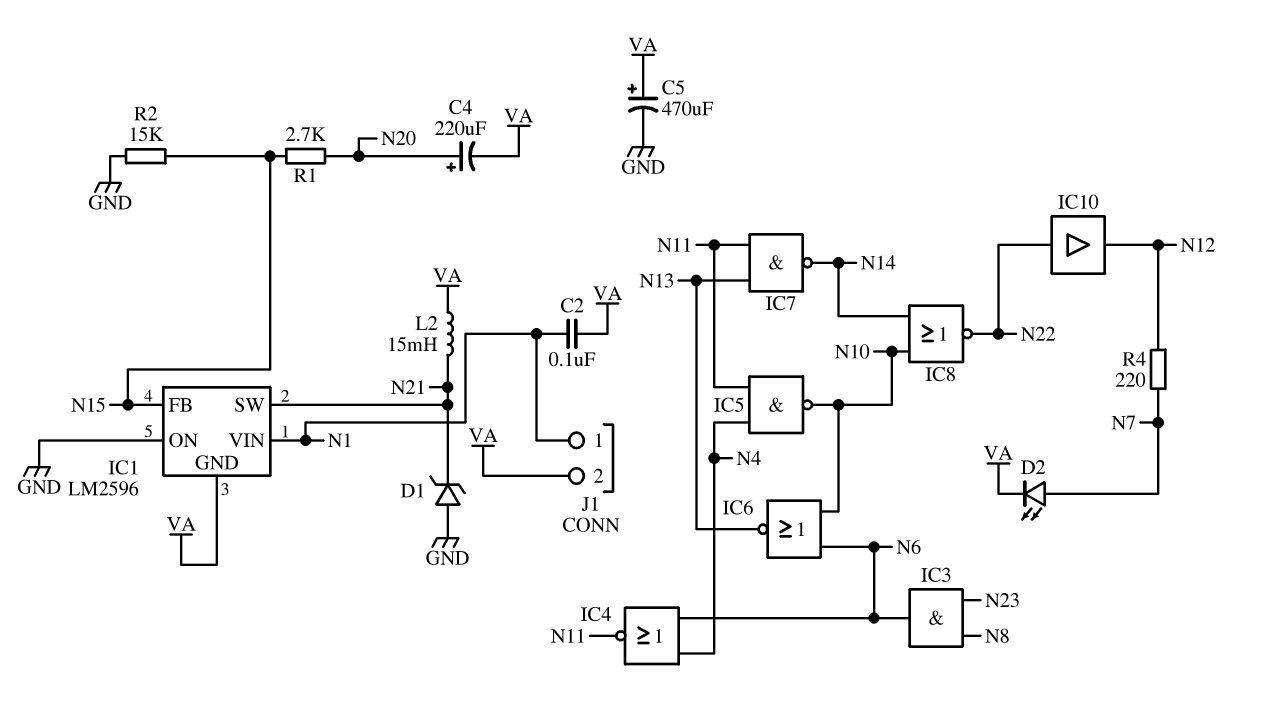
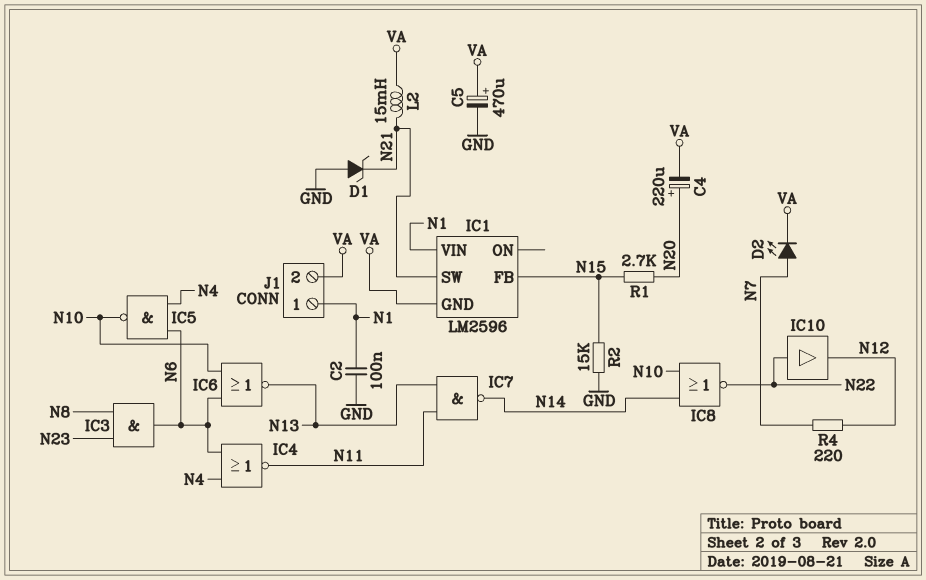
C2: 100nF (N1, VA) -> 100nF (GND, N1)
IC1 pin ON: GND -> none
IC5: NAND (in N4, in N11, out N10) -> NAND (in N4, in N6, out N10)

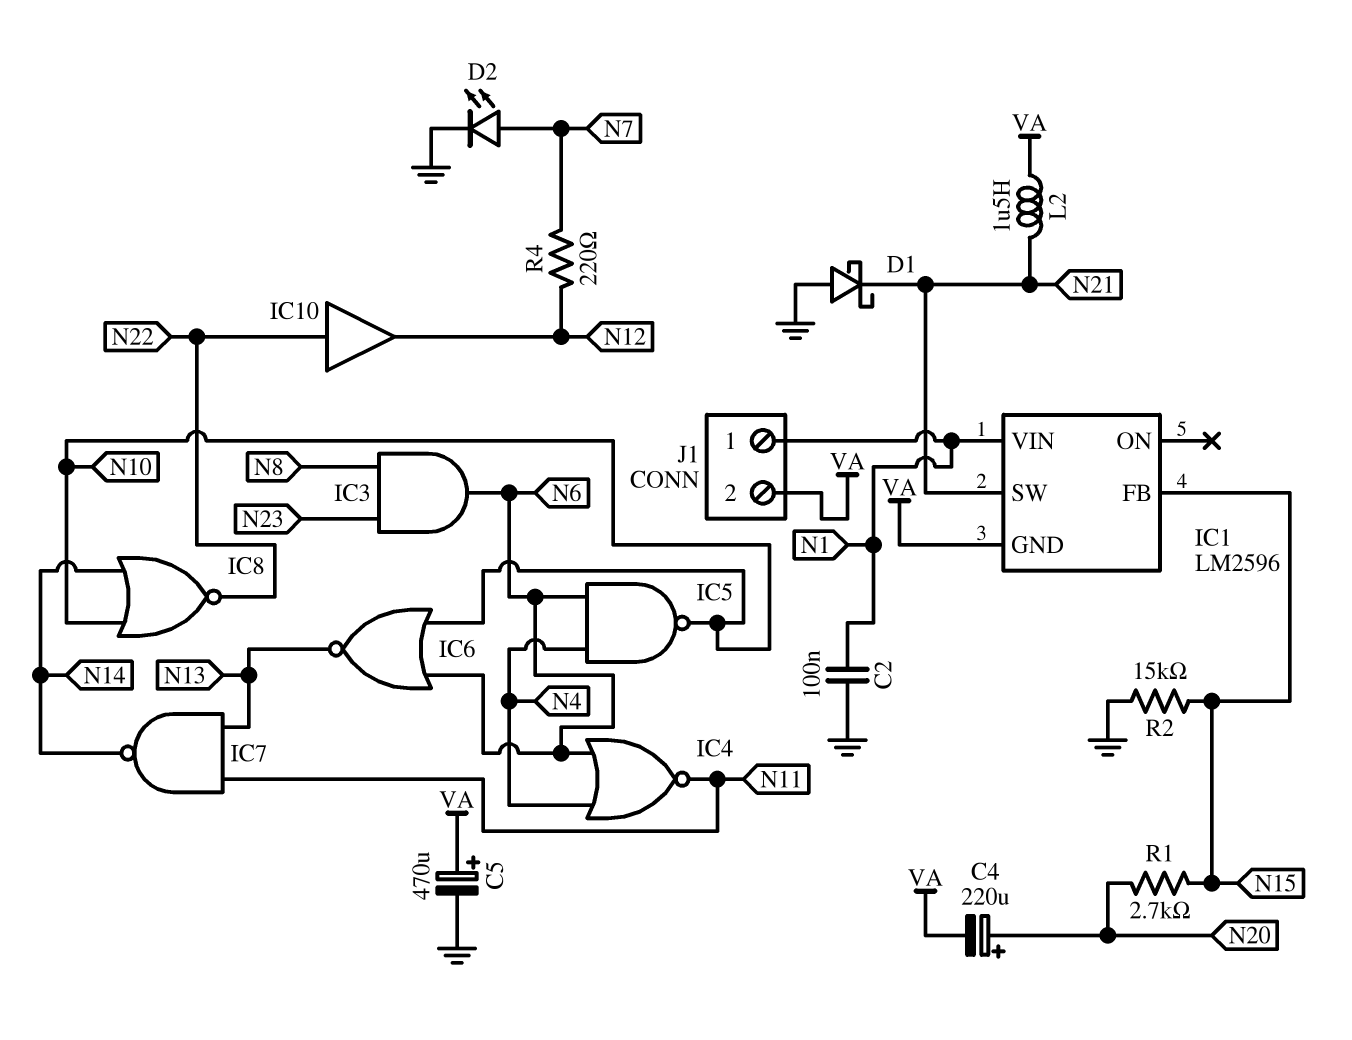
D1: zener (A GND, K N21) -> schottky (A GND, K N21)
D2: LED (A N7, K VA) -> LED (A N7, K GND)
L2: 15mH (N21, VA) -> 1.5uH (N21, VA)

